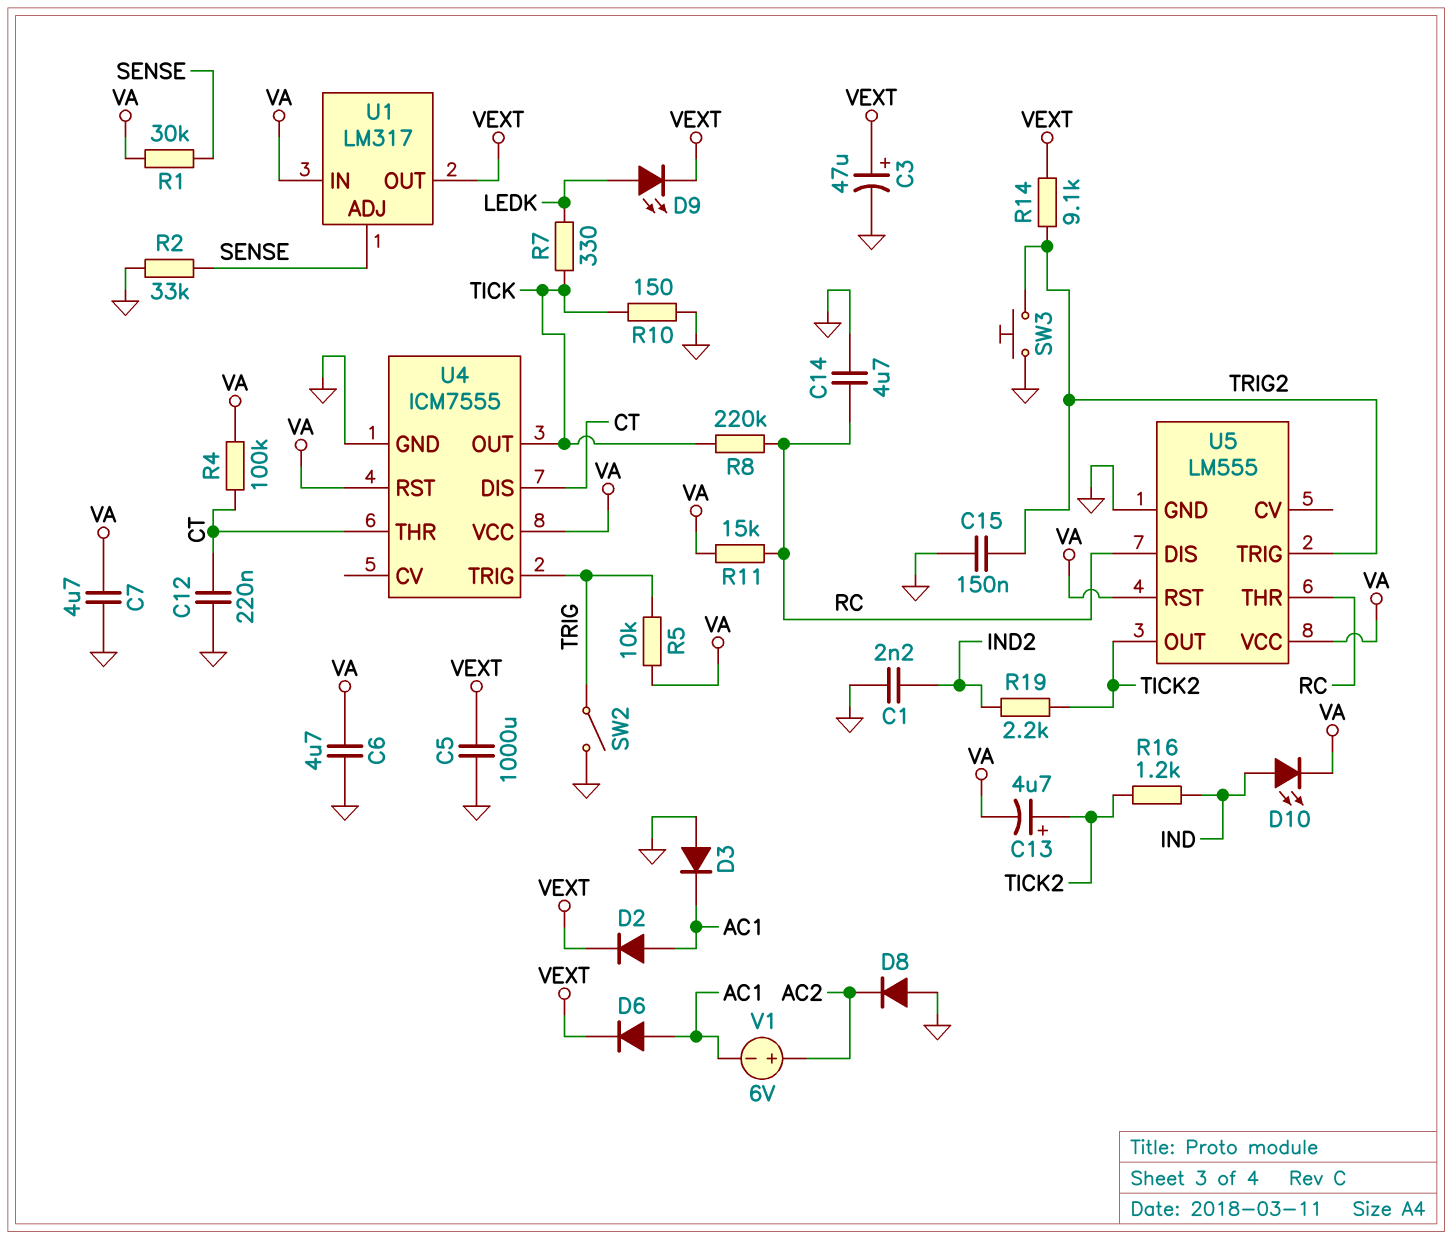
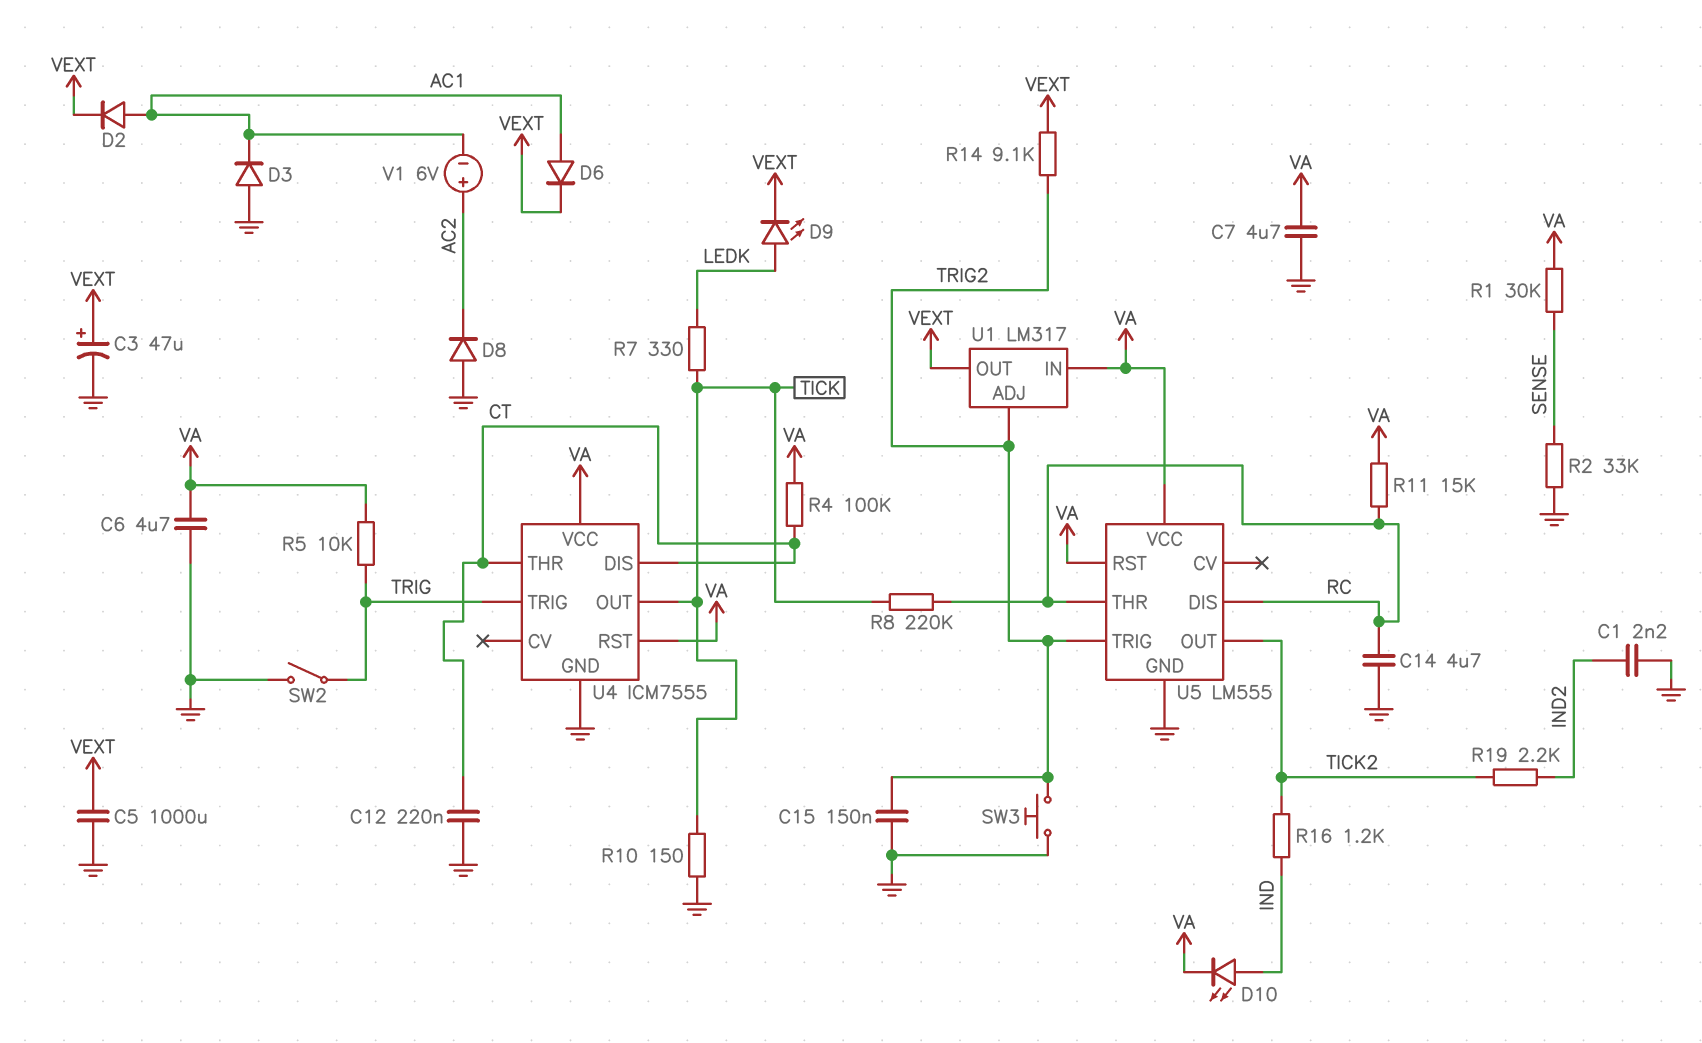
C13: 4.7uF (plus TICK2, minus VA) -> none
U1 pin ADJ: SENSE -> TRIG2

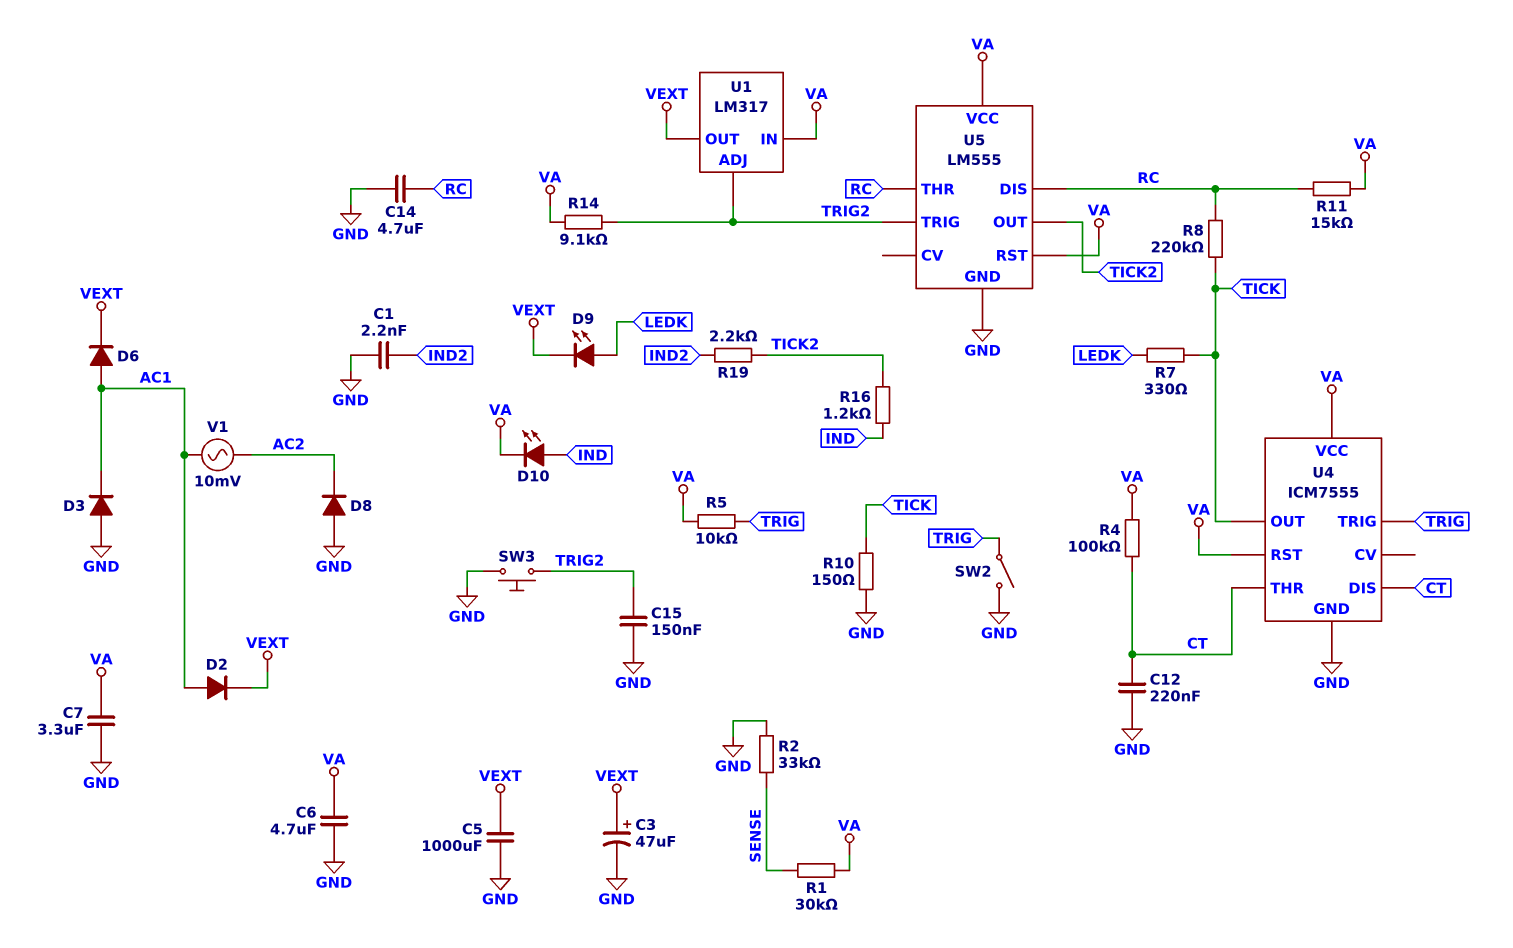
C7: 4.7uF (GND, VA) -> 3.3uF (GND, VA)
R14: 9.1k (TRIG2, VEXT) -> 9.1k (TRIG2, VA)
V1: 6V (plus AC2, minus AC1) -> AC 10mV (AC1, AC2)

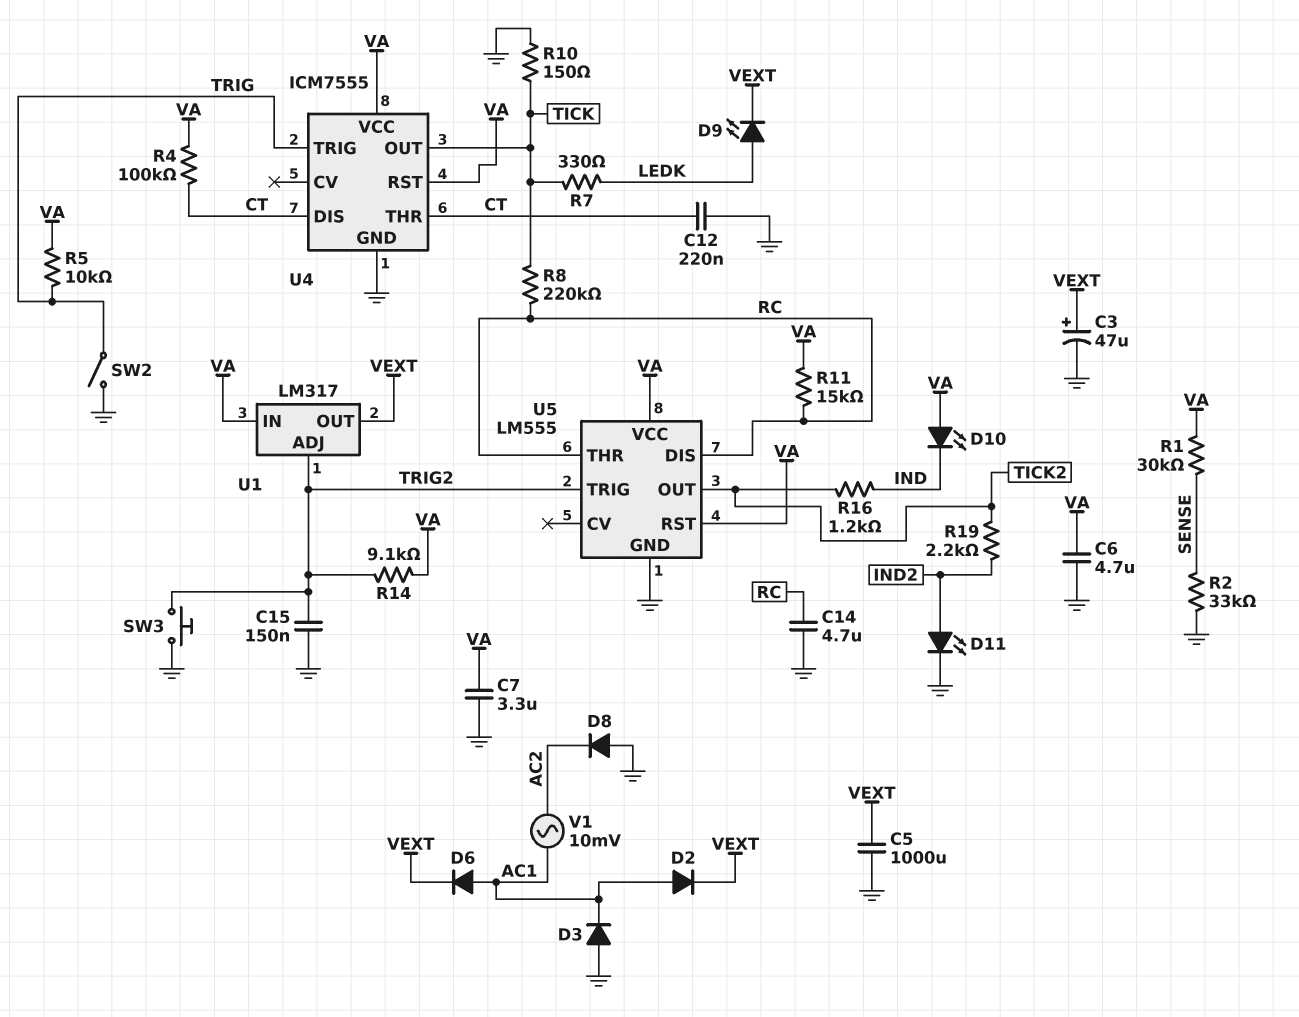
C1: 2.2nF (GND, IND2) -> none
D10: LED (A IND, K VA) -> LED (A VA, K IND)
D11: none -> LED (A IND2, K GND)

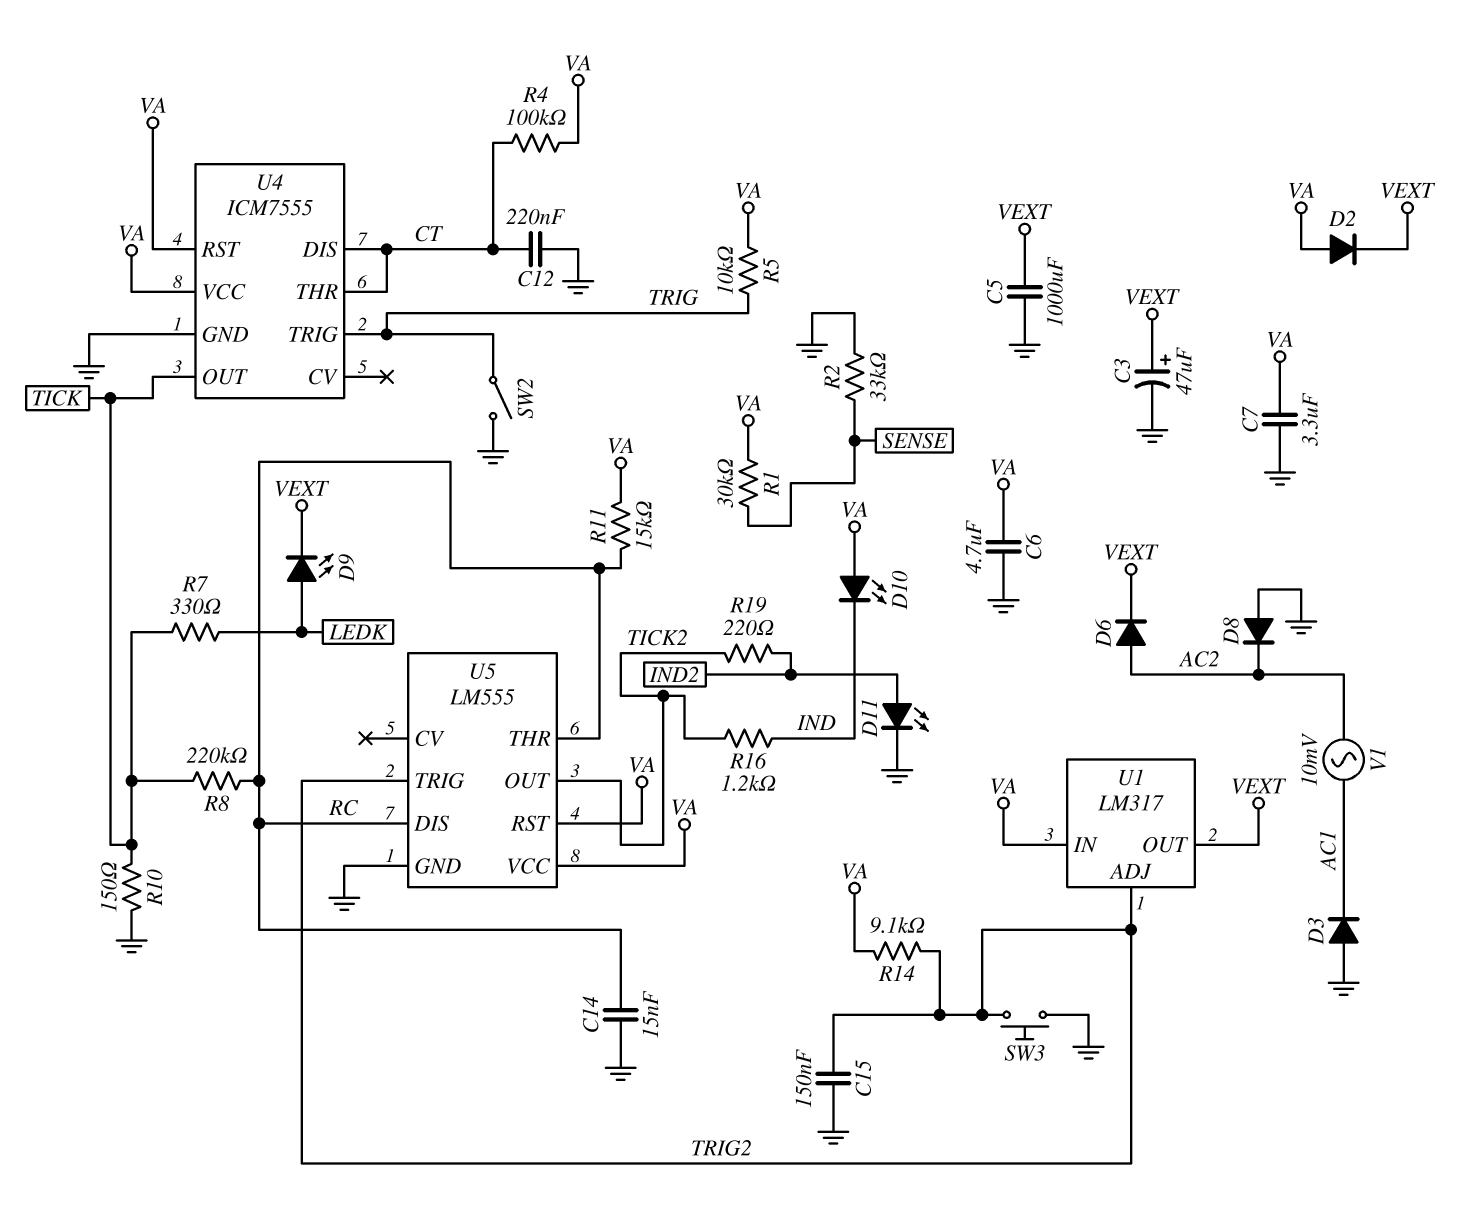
C14: 4.7uF (GND, RC) -> 15nF (GND, RC)
D2: diode (A AC1, K VEXT) -> diode (A VA, K VEXT)
D6: diode (A AC1, K VEXT) -> diode (A AC2, K VEXT)
R19: 2.2k (IND2, TICK2) -> 220 (IND2, TICK2)

